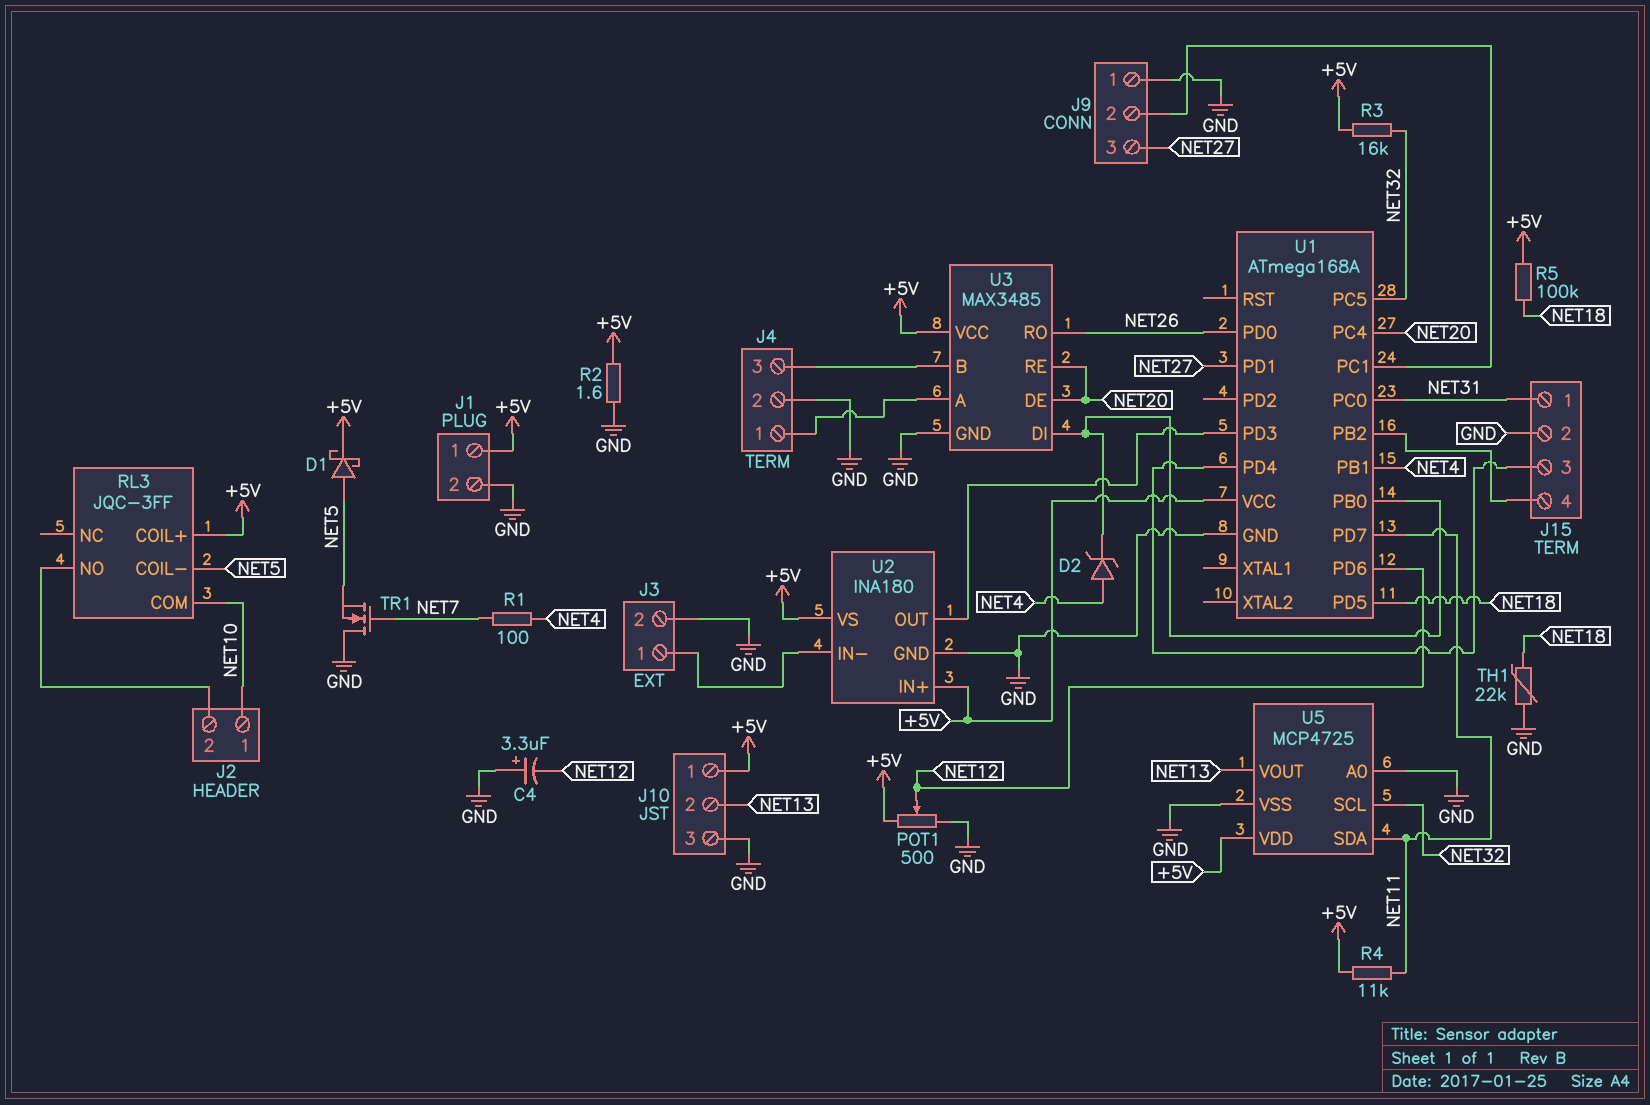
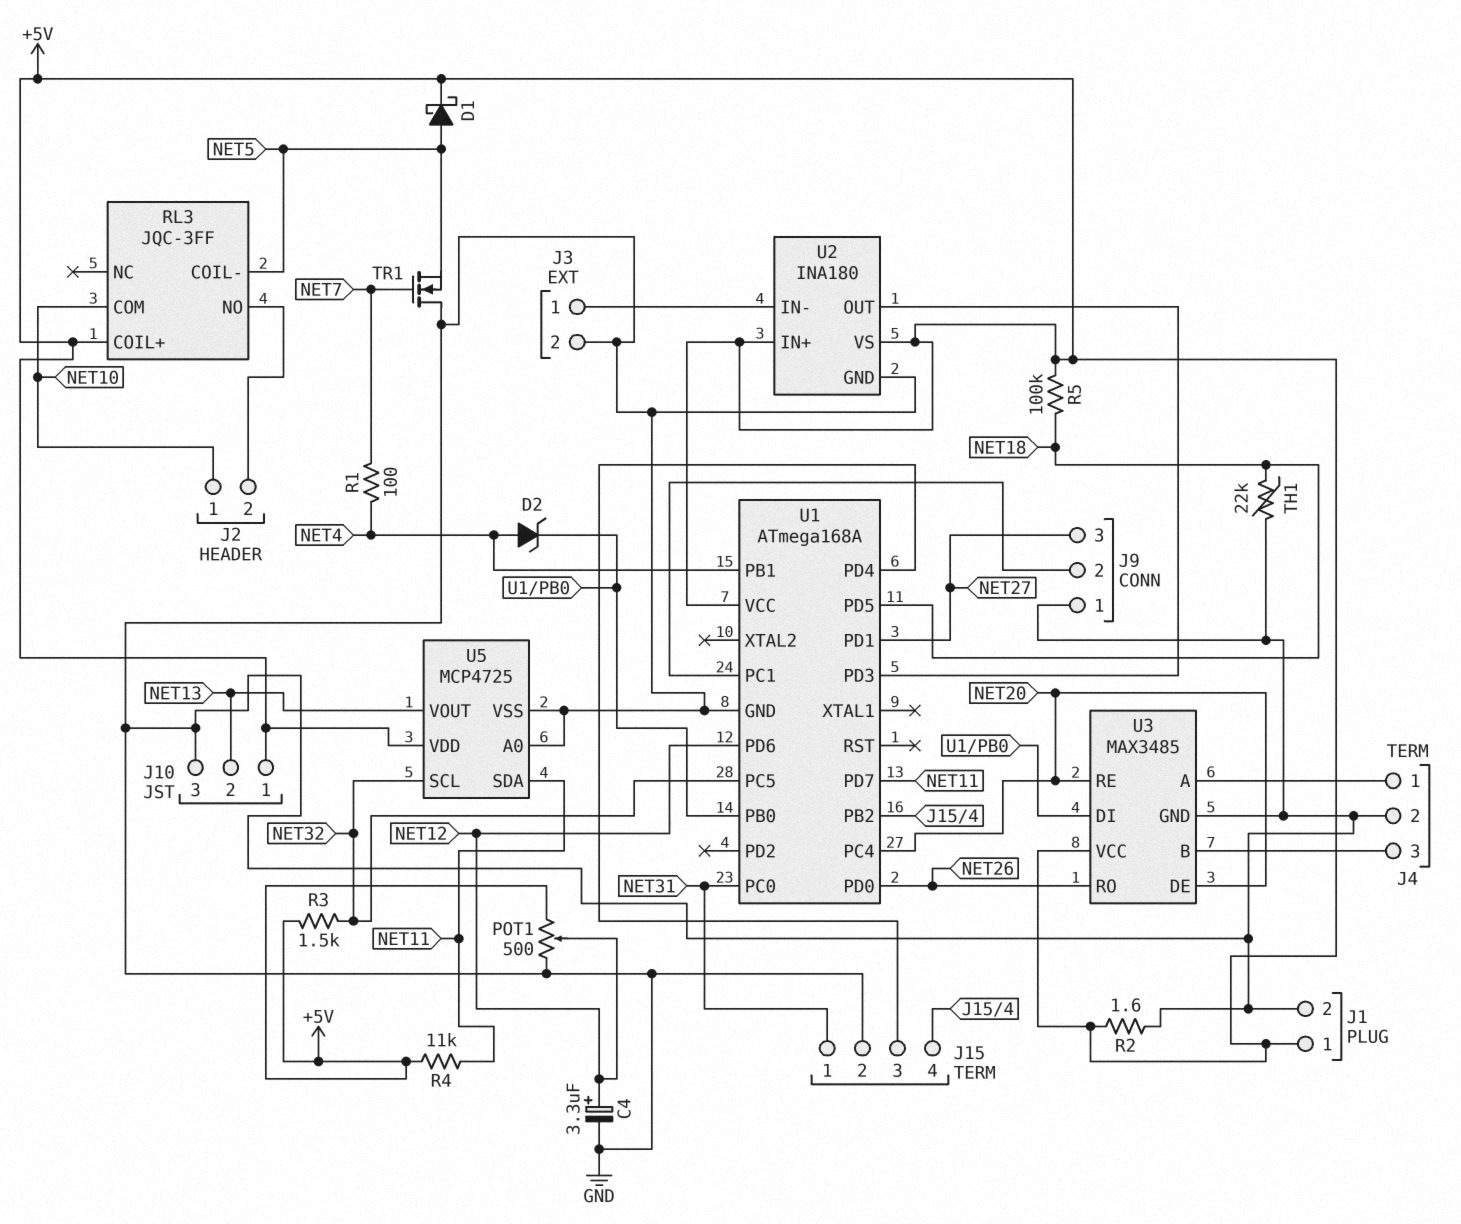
C4: 3.3uF (plus GND, minus NET12) -> 3.3uF (plus NET12, minus GND)
R3: 16k (+5V, NET32) -> 1.5k (+5V, NET32)

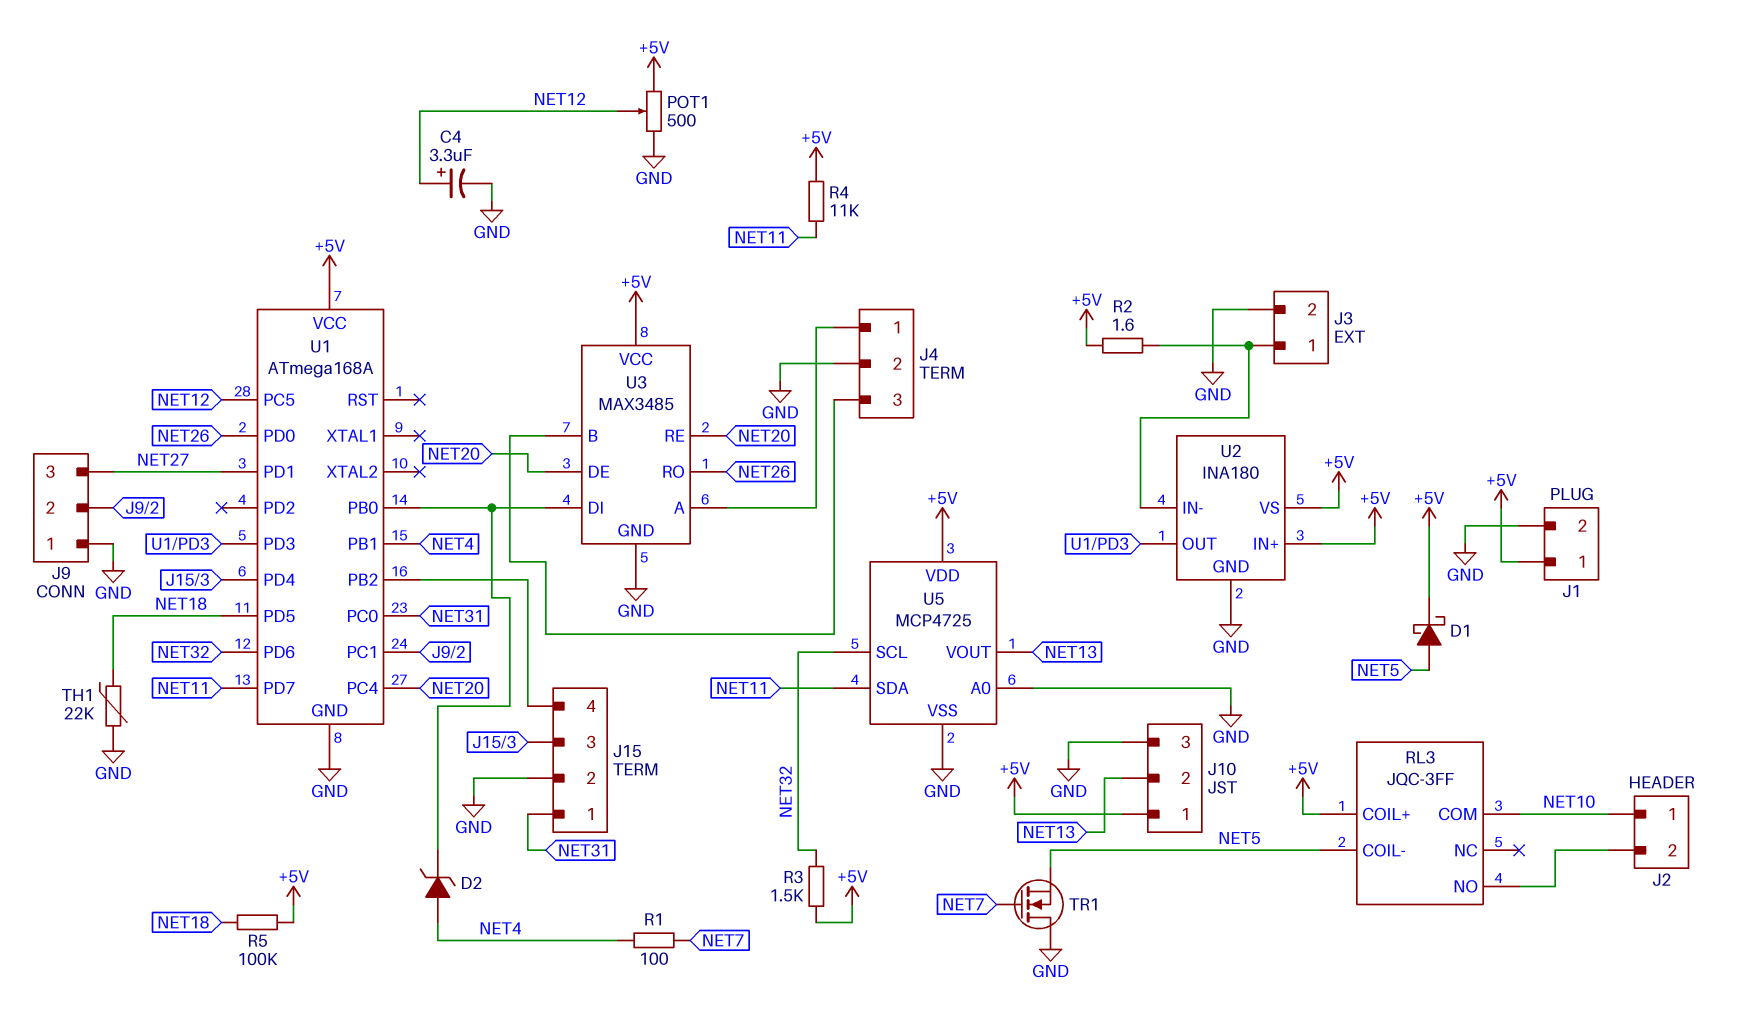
R2: 1.6 (+5V, GND) -> 1.6 (+5V, J3/1)
U1 pin PC5: NET32 -> NET12
U1 pin PD6: NET12 -> NET32

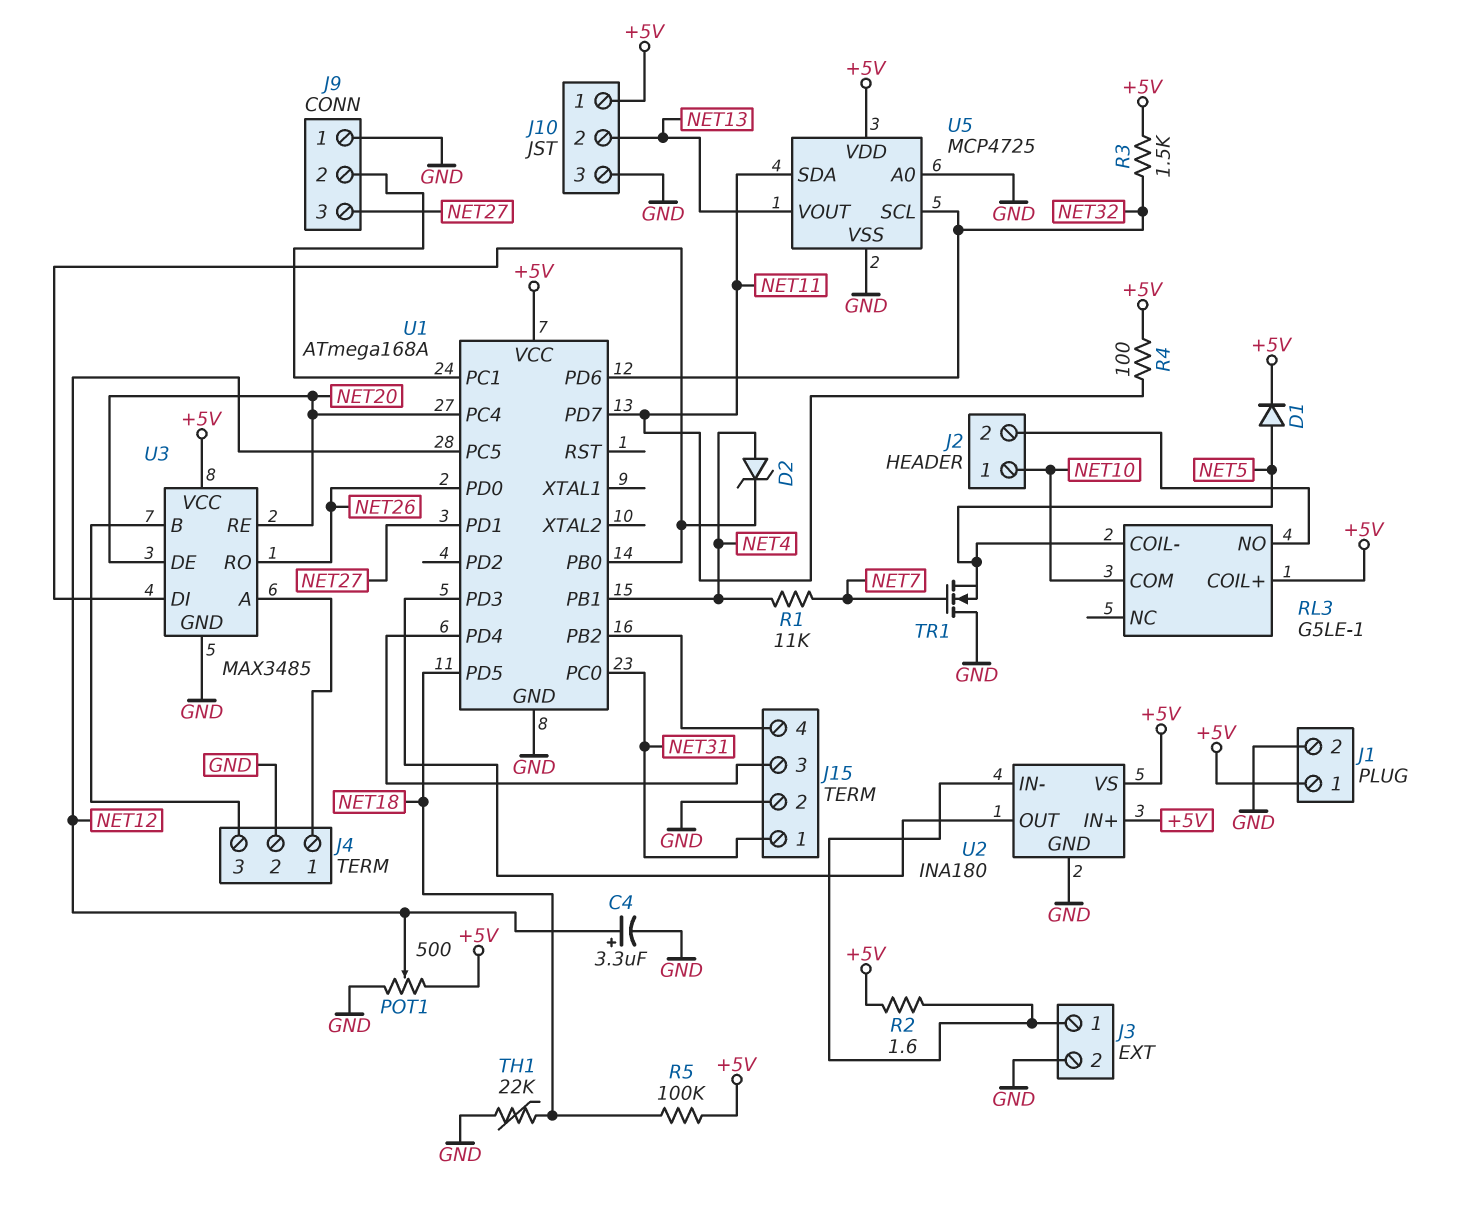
D1: schottky (A NET5, K +5V) -> diode (A NET5, K +5V)
R1: 100 (NET4, NET7) -> 11k (NET4, NET7)
R4: 11k (+5V, NET11) -> 100 (+5V, NET11)
RL3: JQC-3FF -> G5LE-1

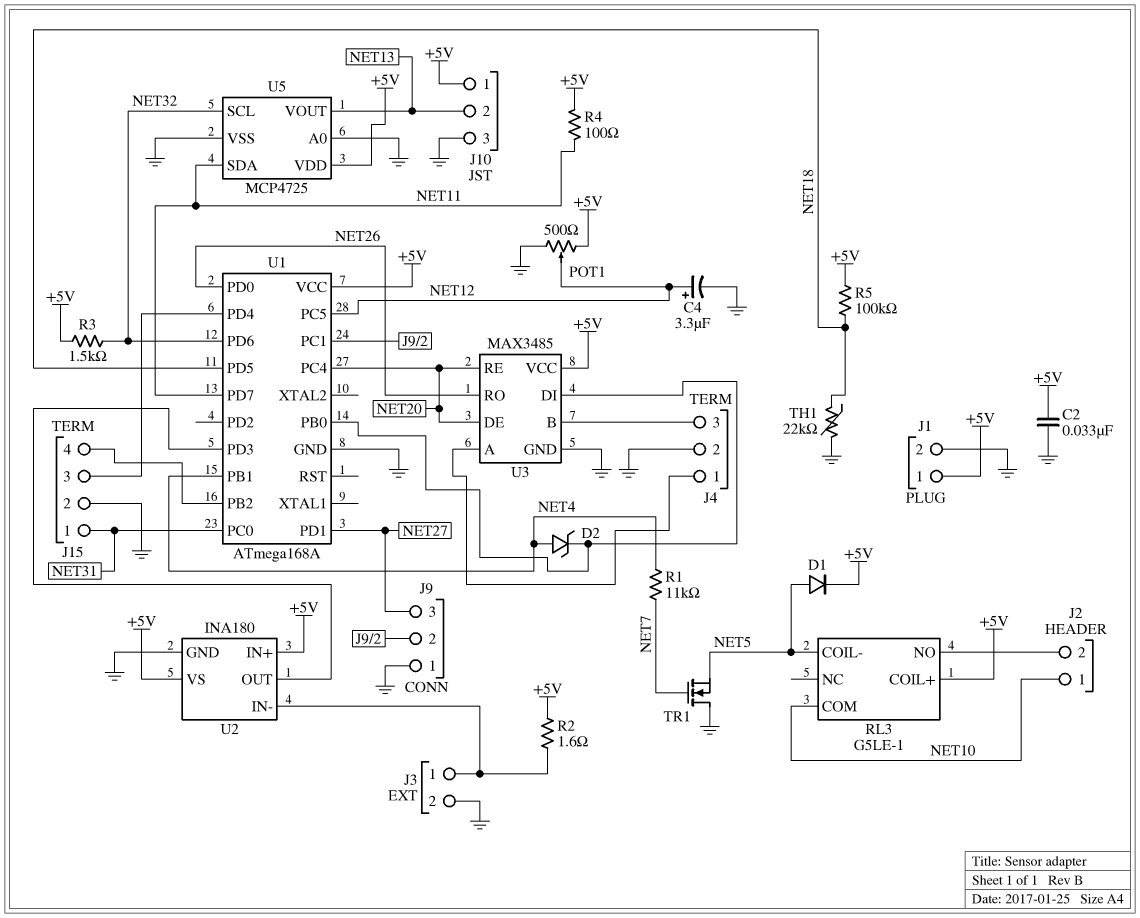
C2: none -> 33nF (+5V, GND)

